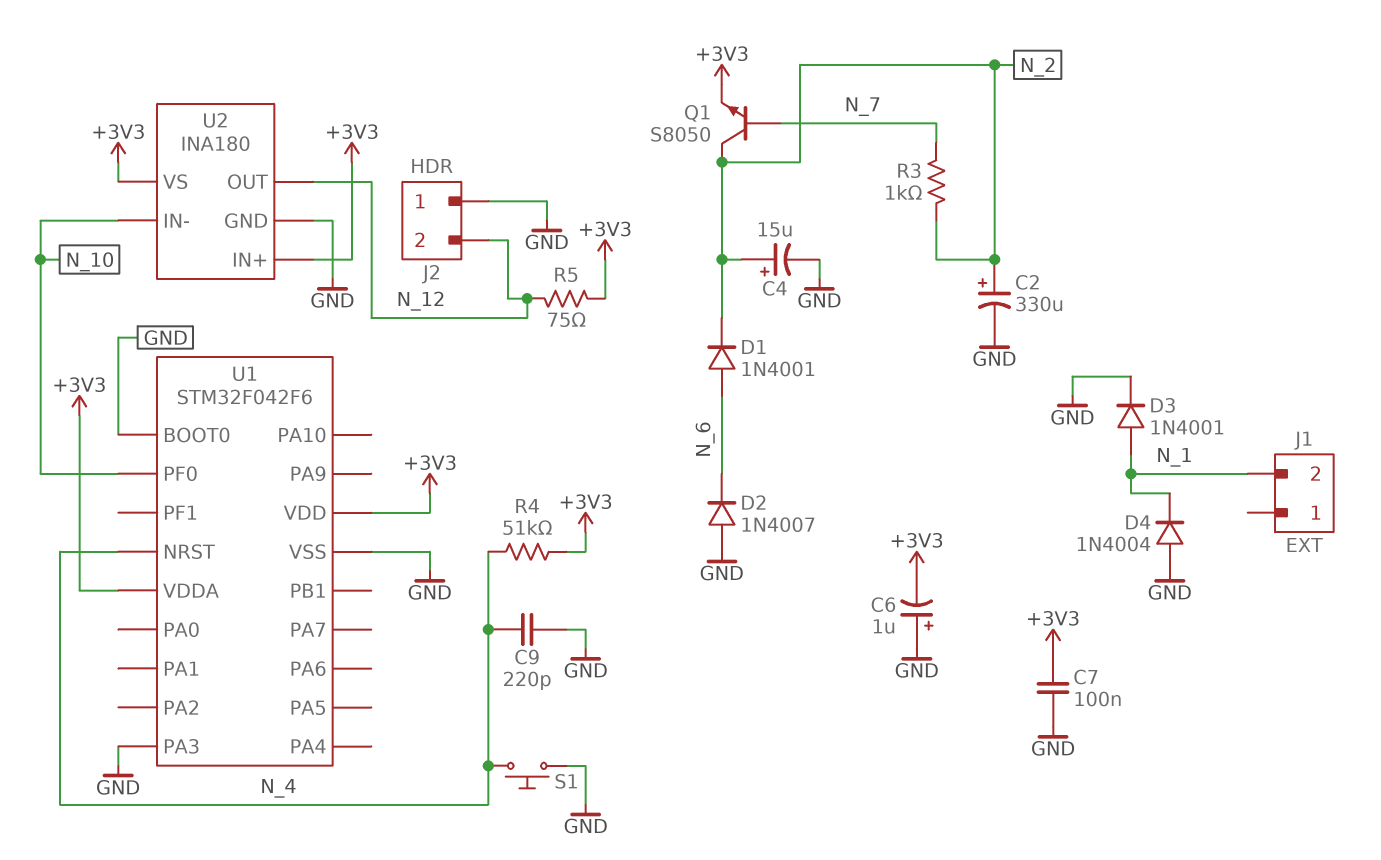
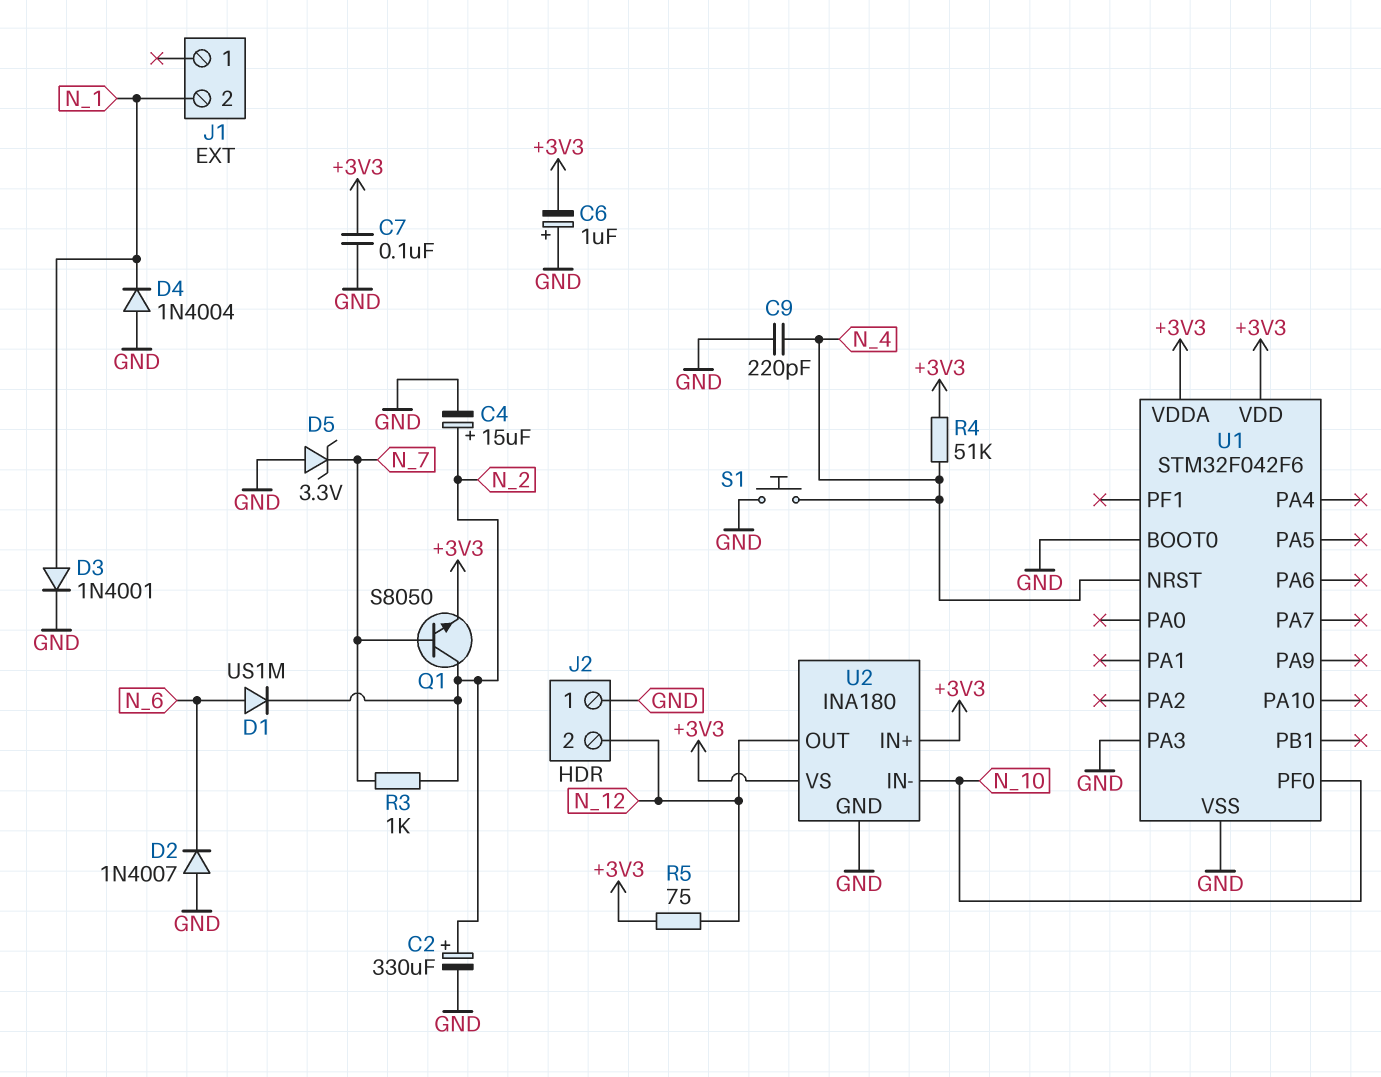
D1: diode 1N4001 (A N_6, K N_2) -> diode US1M (A N_6, K N_2)
D5: none -> zener 3.3V (A GND, K N_7)

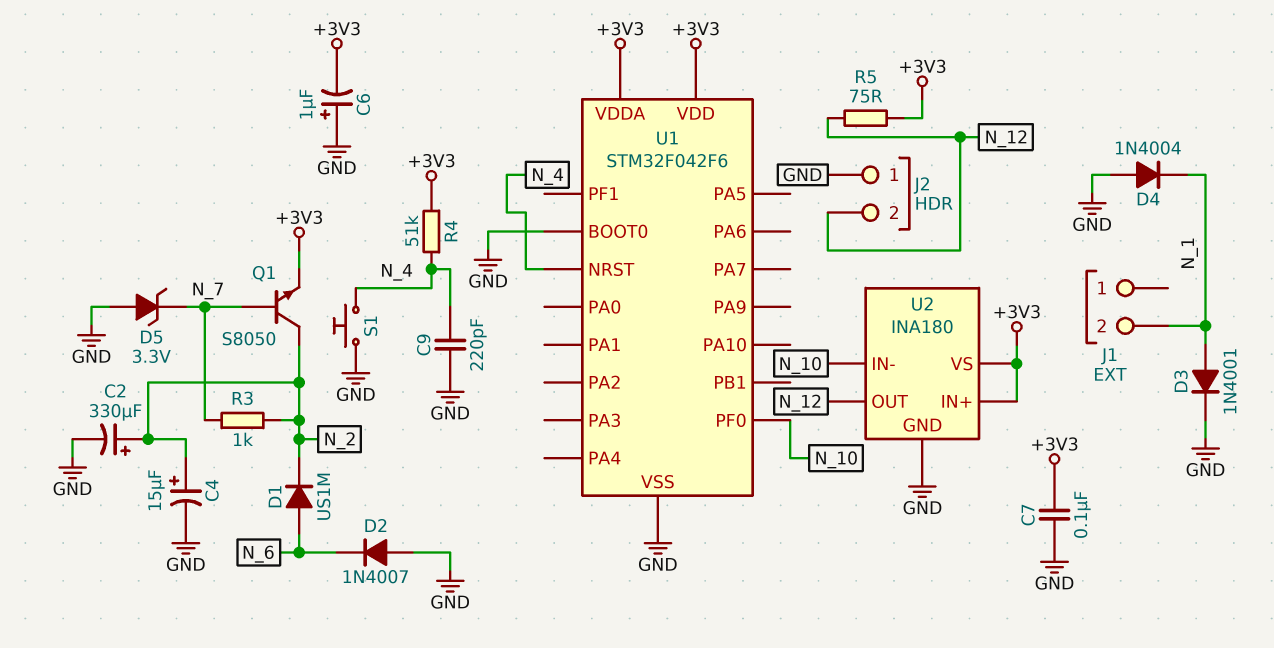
U1 pin PA3: GND -> none

